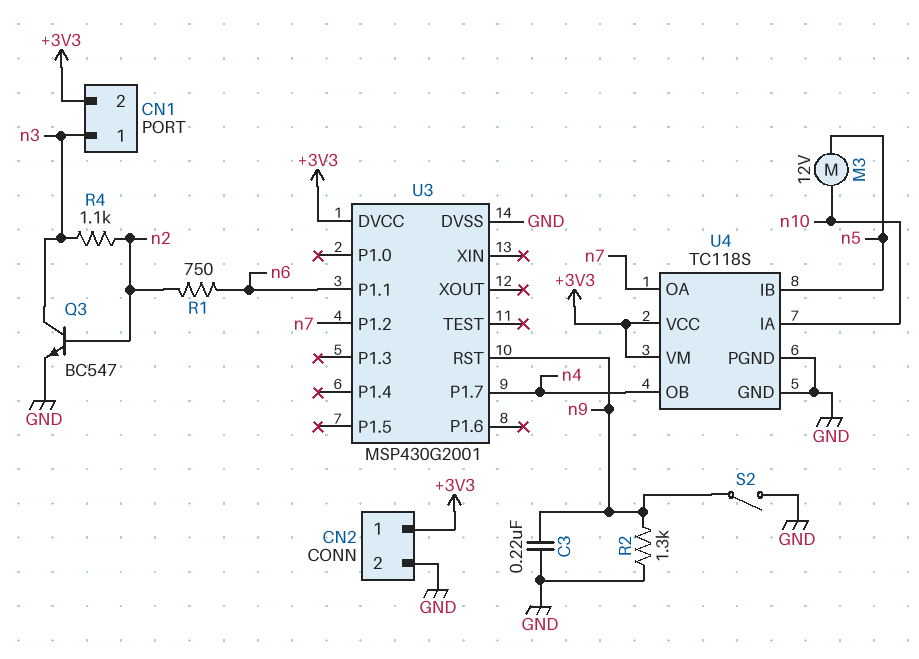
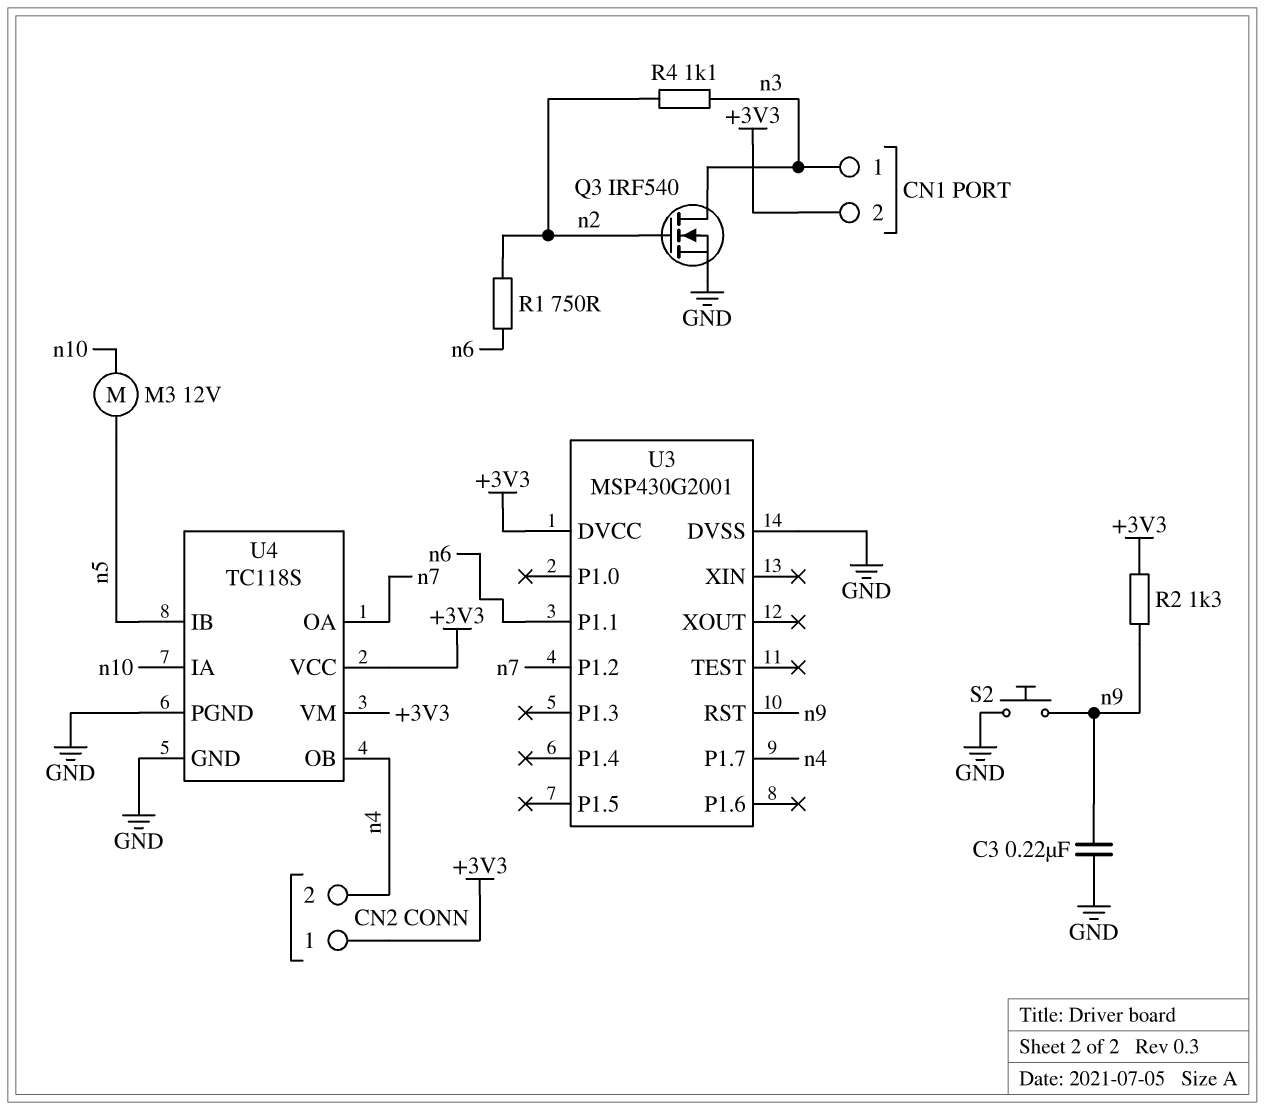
CN2 pin 2: GND -> n4
Q3: NPN BC547 (B n2, C n3, E GND) -> NMOS IRF540 (G n2, D n3, S GND)
R2: 1.3k (GND, n9) -> 1.3k (+3V3, n9)
S2: switch (GND, n9) -> button (GND, n9)

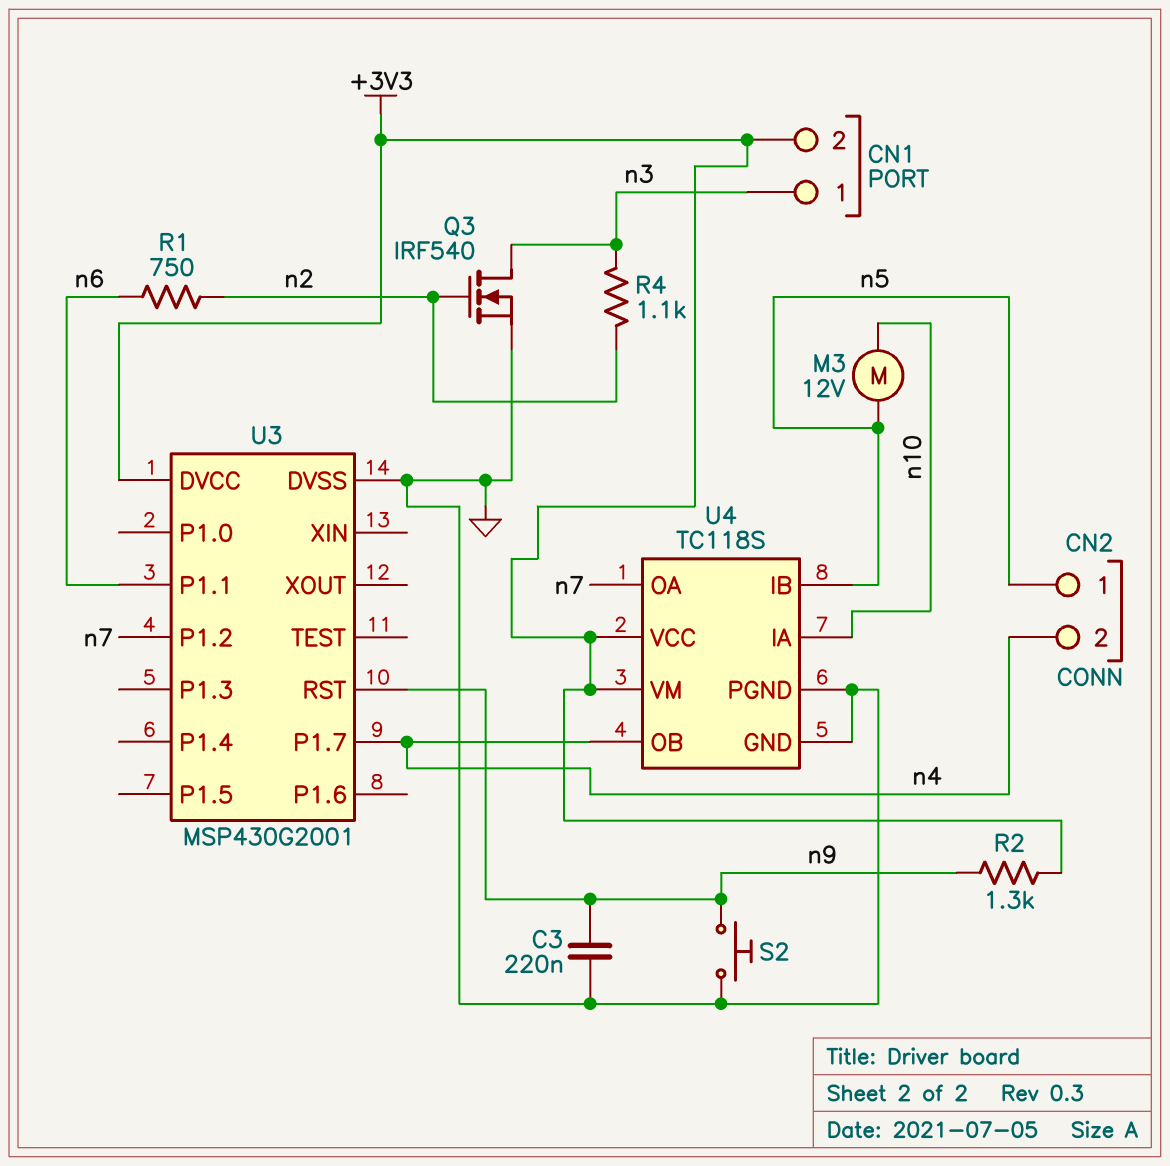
CN2 pin 1: +3V3 -> n5

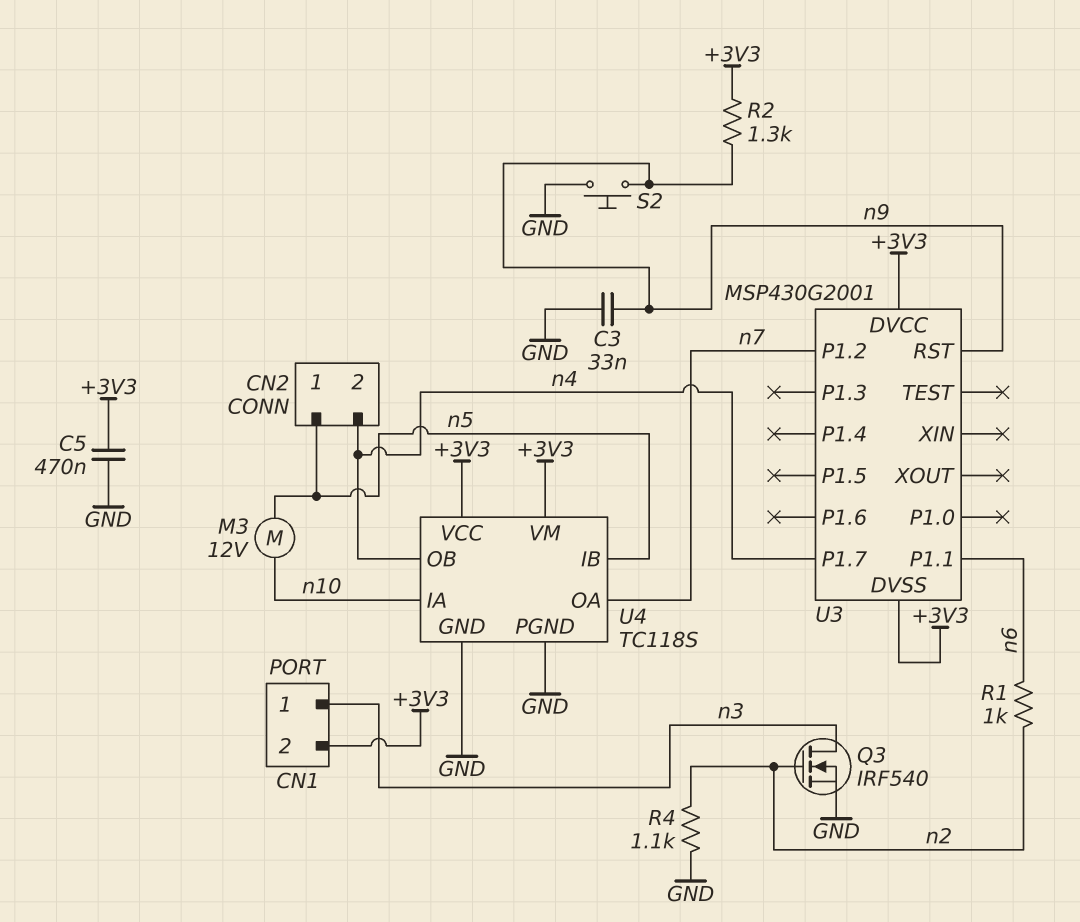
C3: 220nF (GND, n9) -> 33nF (GND, n9)
C5: none -> 470nF (+3V3, GND)
R1: 750 (n2, n6) -> 1k (n2, n6)
R4: 1.1k (n2, n3) -> 1.1k (GND, n2)
U3 pin DVSS: GND -> +3V3

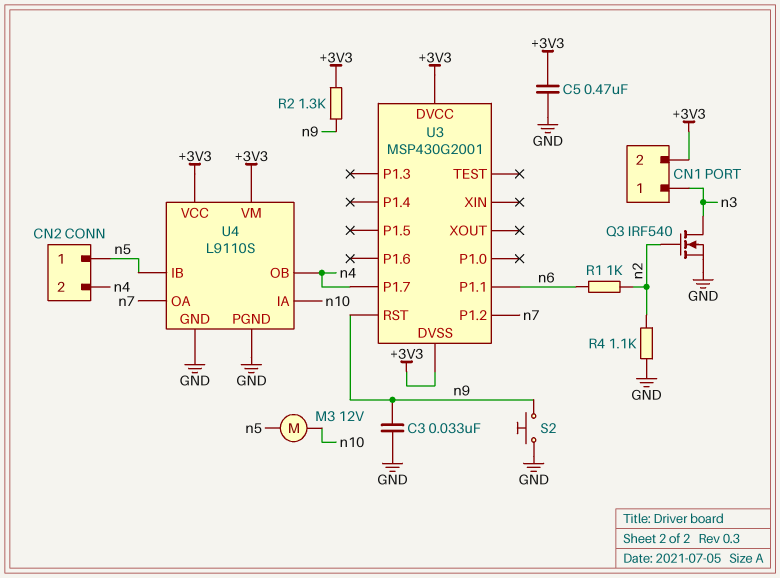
U4: TC118S -> L9110S

